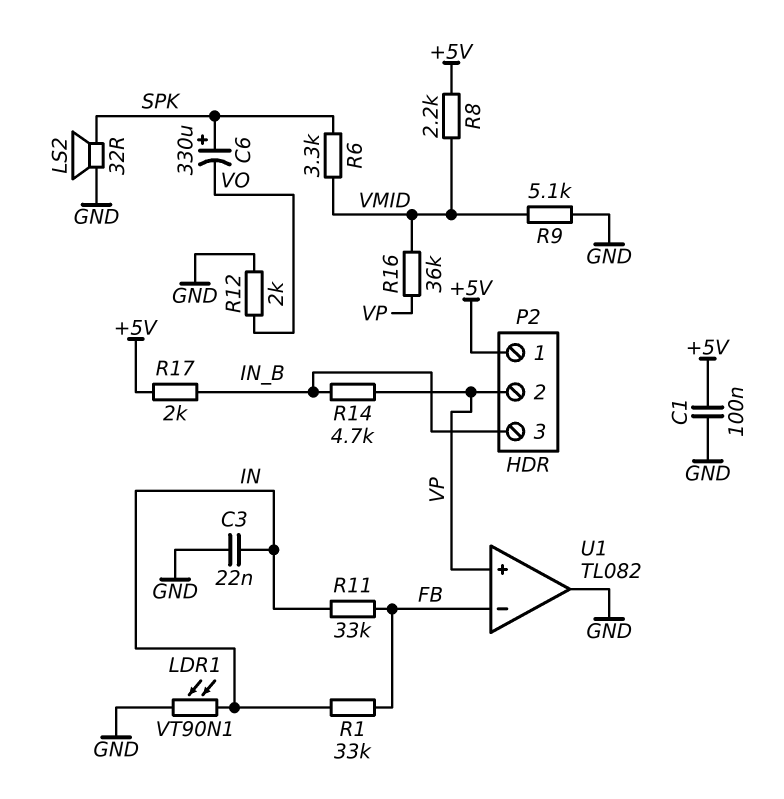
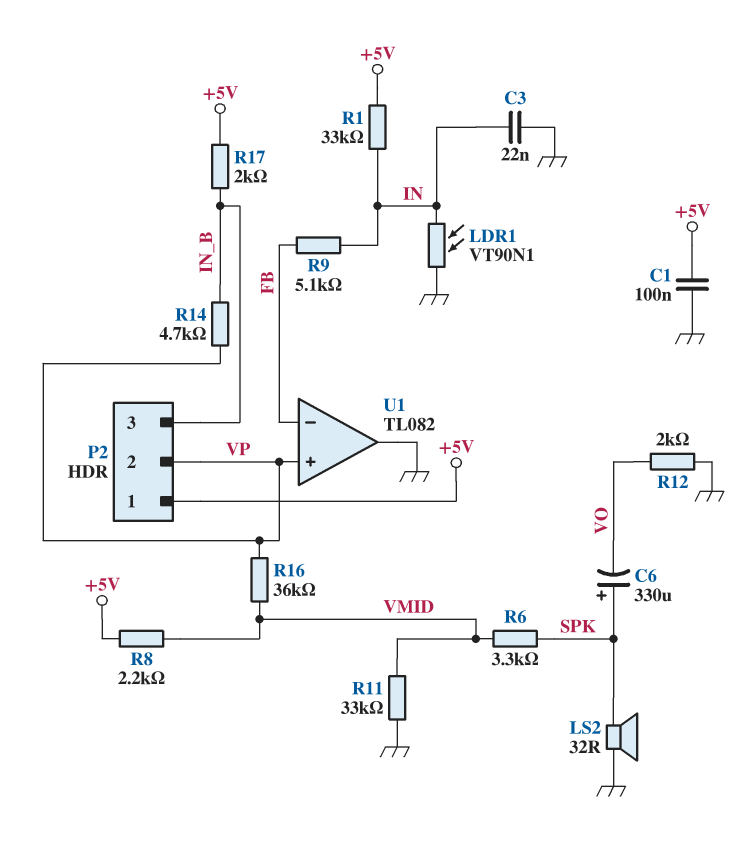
R1: 33k (FB, IN) -> 33k (+5V, IN)
R9: 5.1k (GND, VMID) -> 5.1k (FB, IN)
R11: 33k (FB, IN) -> 33k (GND, VMID)

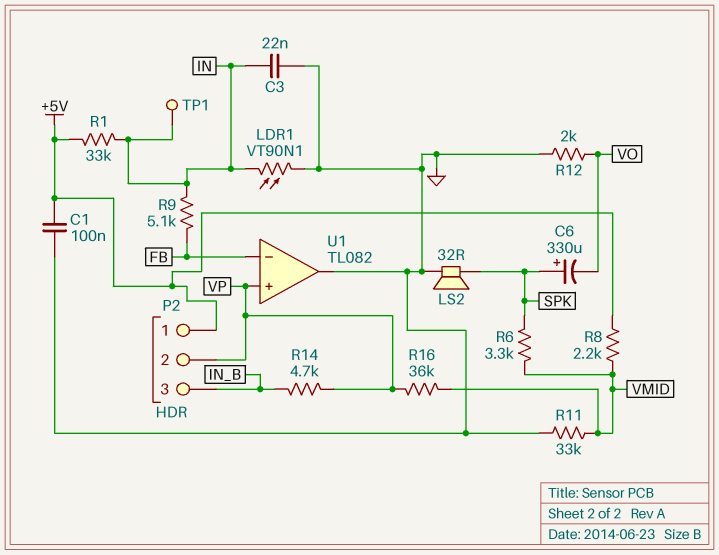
R17: 2k (+5V, IN_B) -> none
TP1: none -> test point (IN)

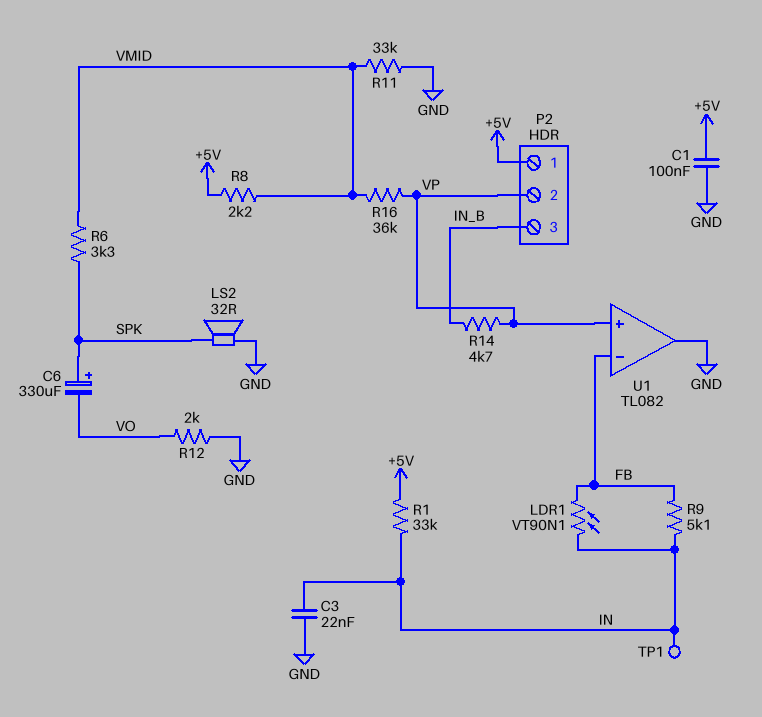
LDR1: VT90N1 (GND, IN) -> VT90N1 (FB, IN)

